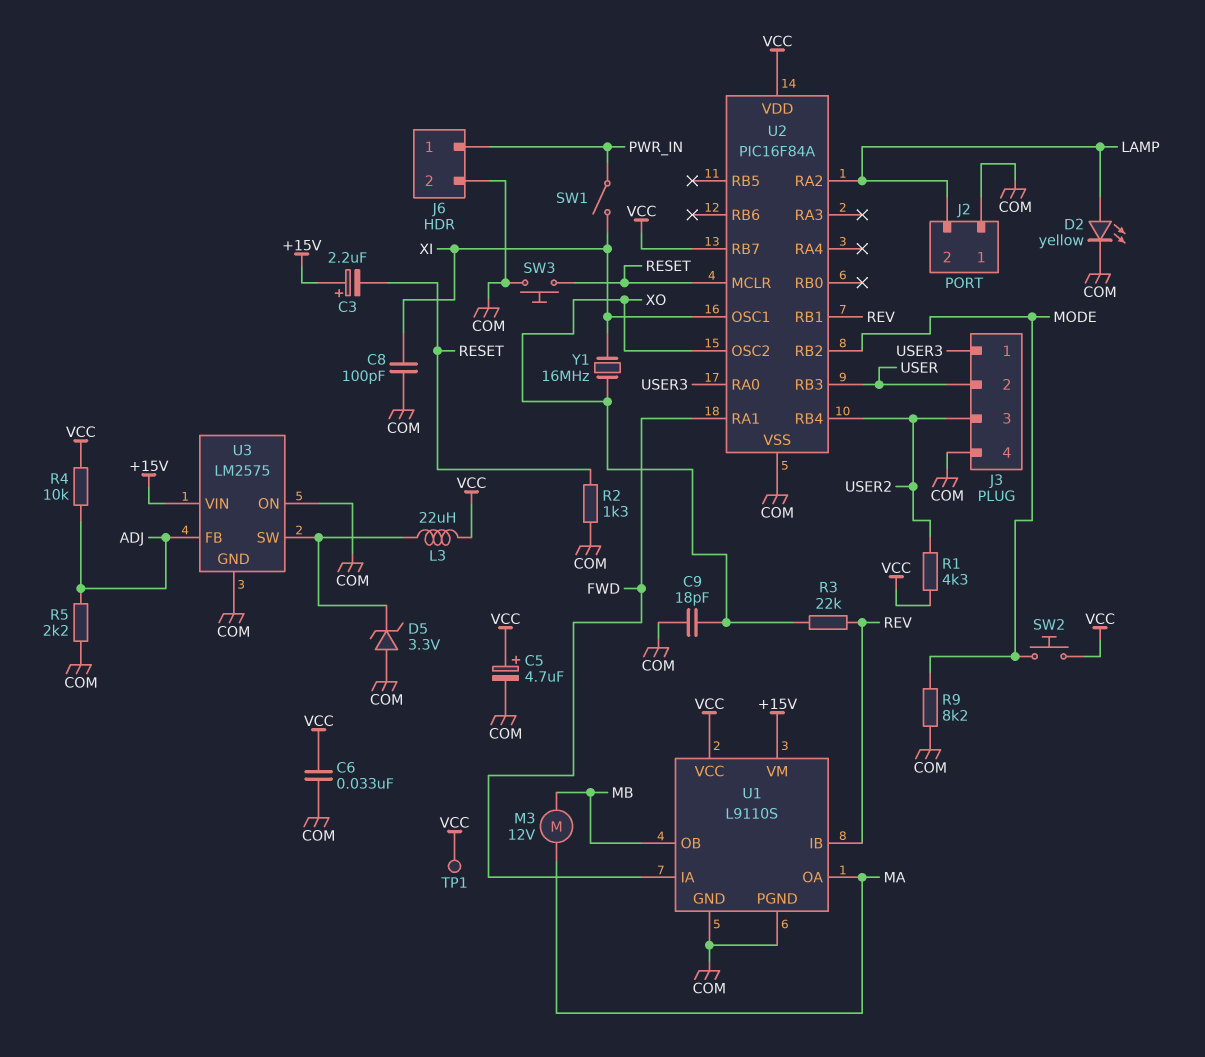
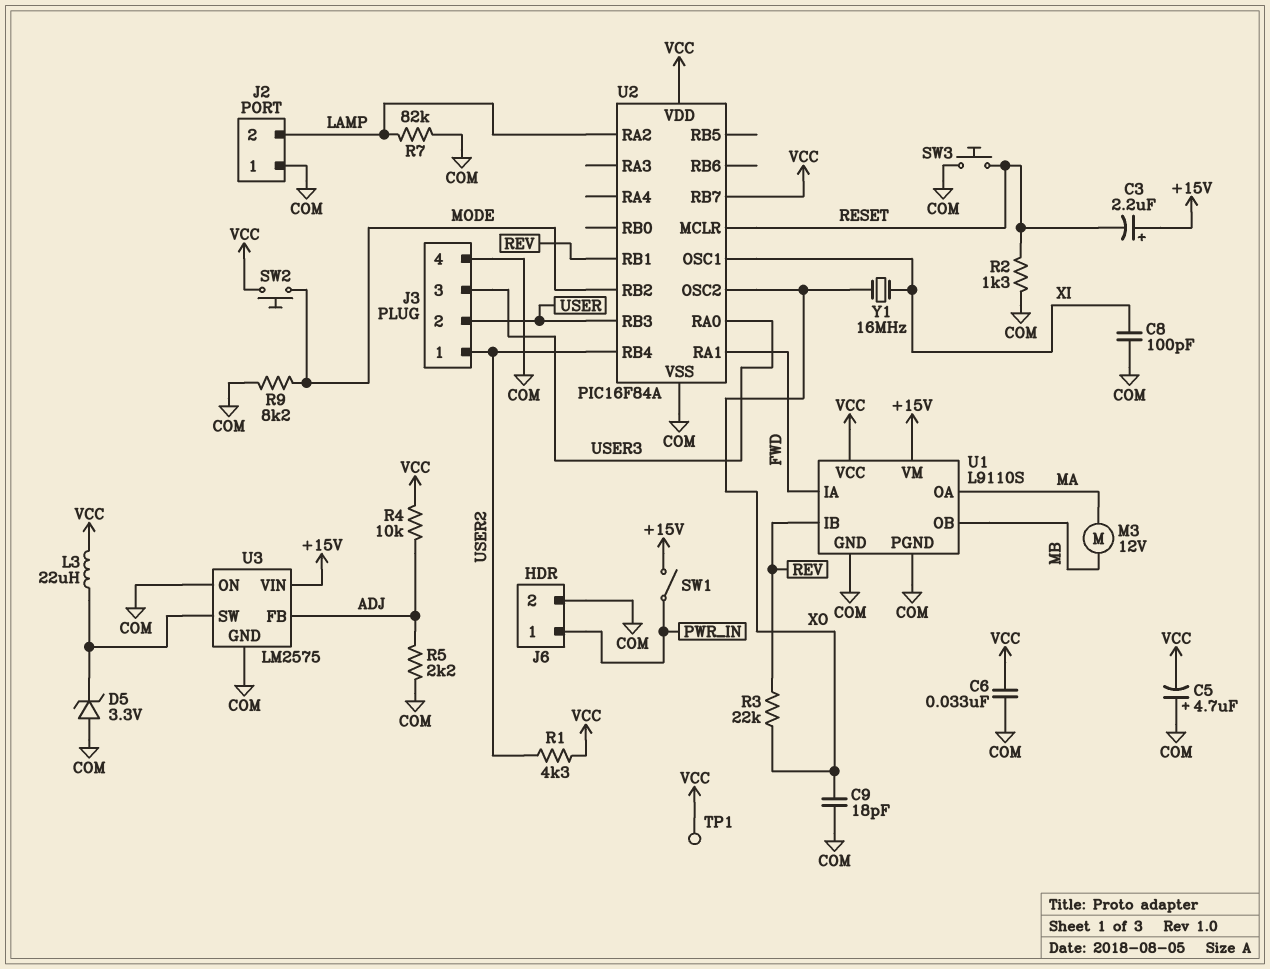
C5: 4.7uF (plus VCC, minus COM) -> 4.7uF (plus COM, minus VCC)
D2: LED yellow (A LAMP, K COM) -> none
J3 pin 1: USER3 -> USER2
J3 pin 3: USER2 -> USER3
R7: none -> 82k (COM, LAMP)
SW1: switch (PWR_IN, XI) -> switch (+15V, PWR_IN)

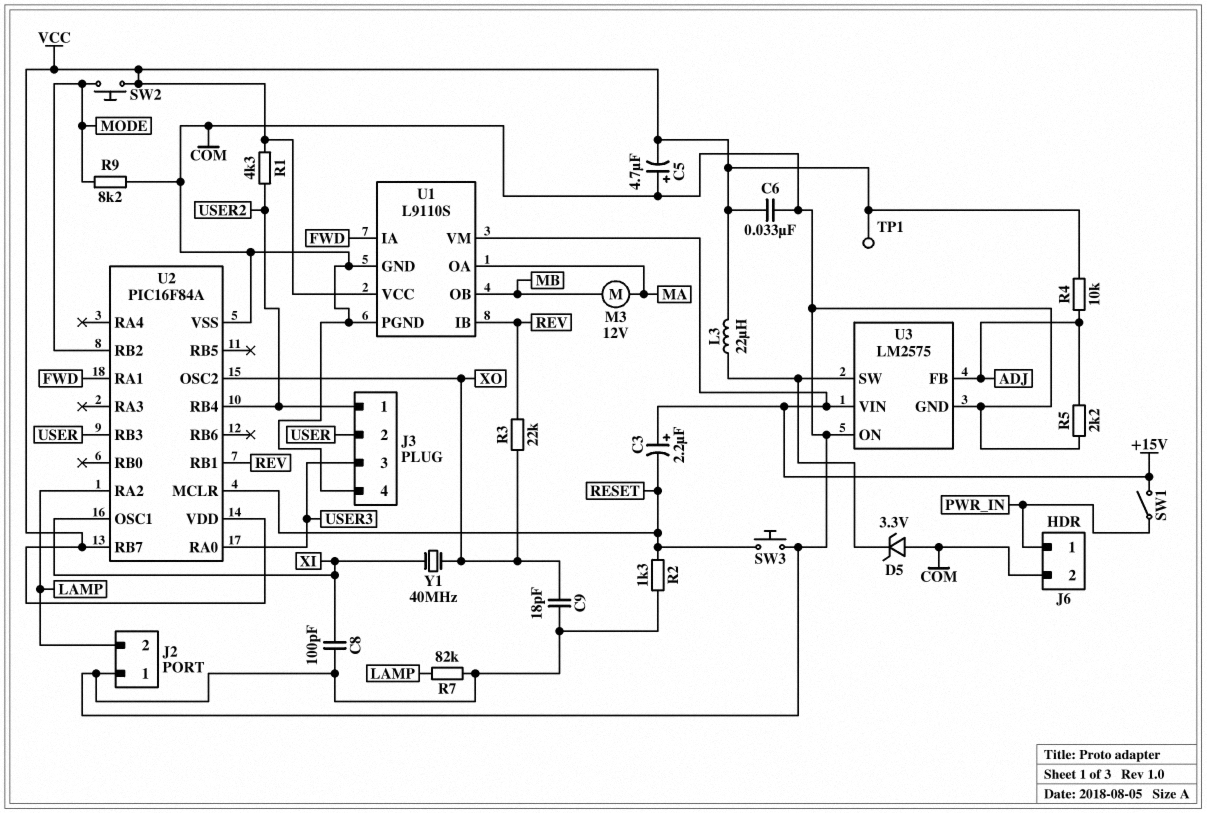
Y1: 16MHz (XI, XO) -> 40MHz (XI, XO)

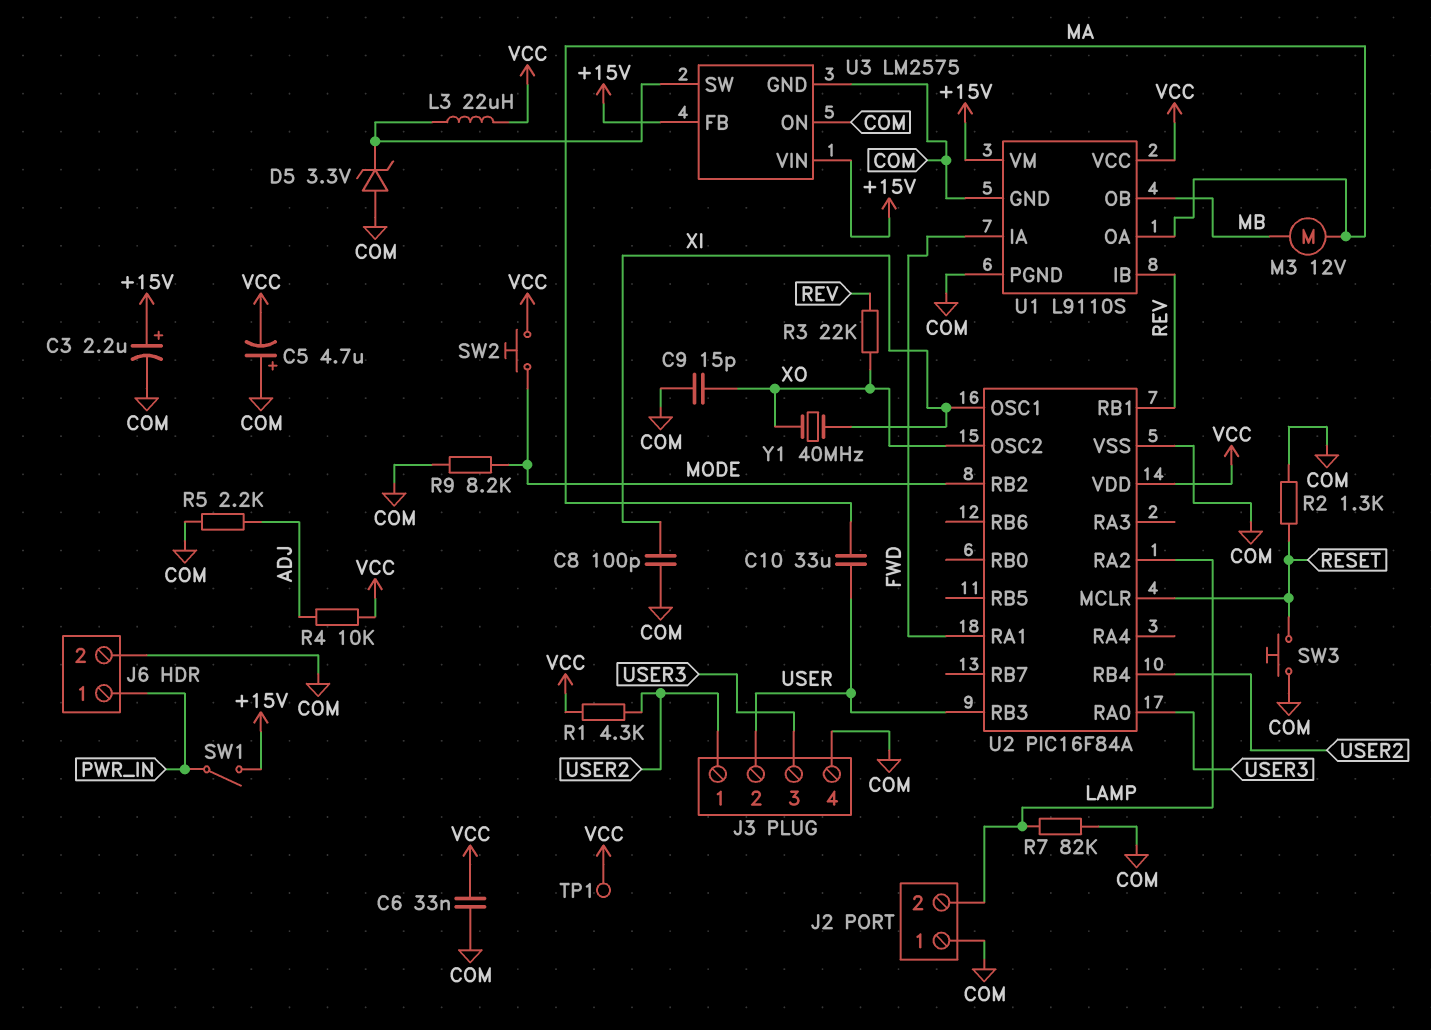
C3: 2.2uF (plus +15V, minus RESET) -> 2.2uF (plus +15V, minus COM)
C9: 18pF (COM, XO) -> 15pF (COM, XO)
C10: none -> 33uF (MA, USER)
U2 pin RB7: VCC -> none
U3 pin FB: ADJ -> +15V

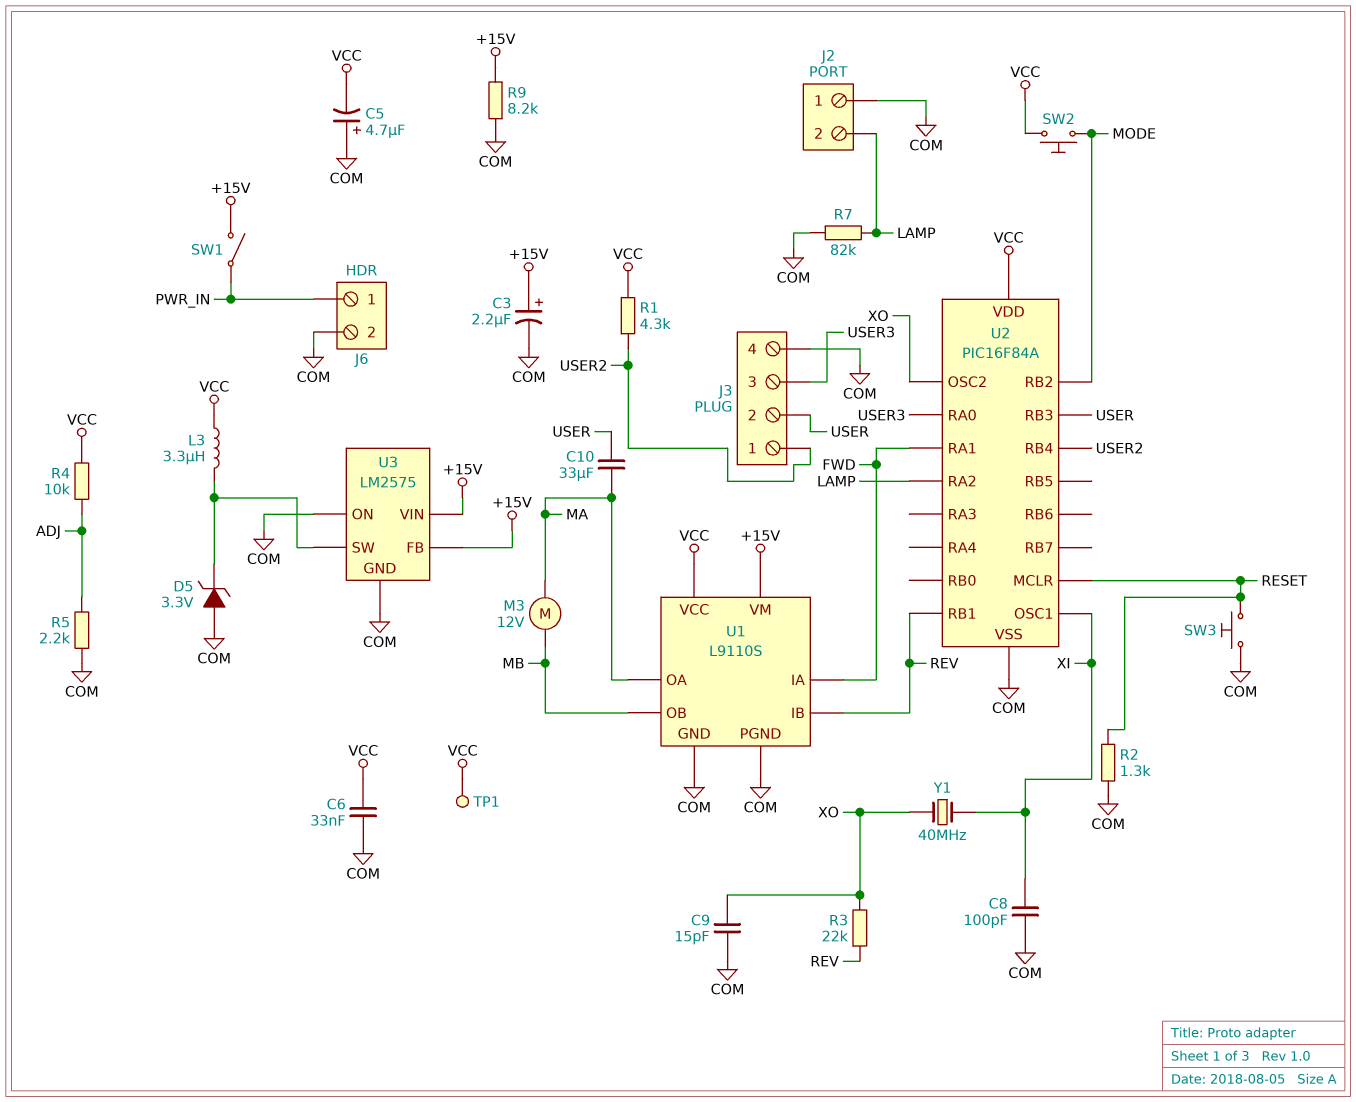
L3: 22uH (U3/SW, VCC) -> 3.3uH (U3/SW, VCC)
R9: 8.2k (COM, MODE) -> 8.2k (+15V, COM)

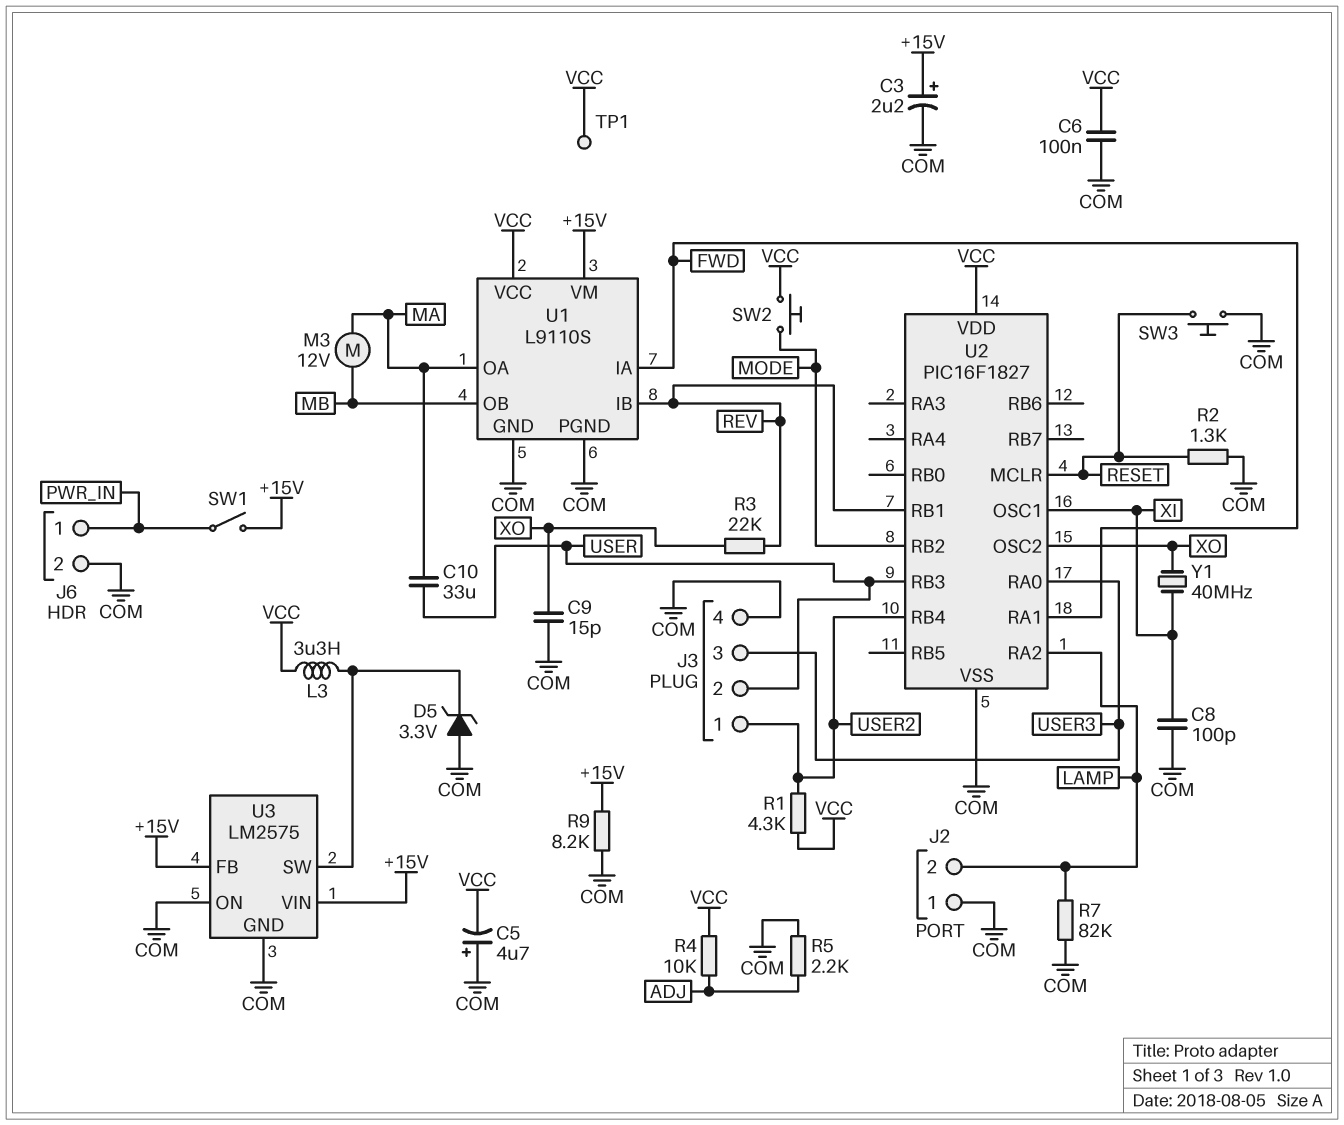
C6: 33nF (COM, VCC) -> 100nF (COM, VCC)
U2: PIC16F84A -> PIC16F1827

